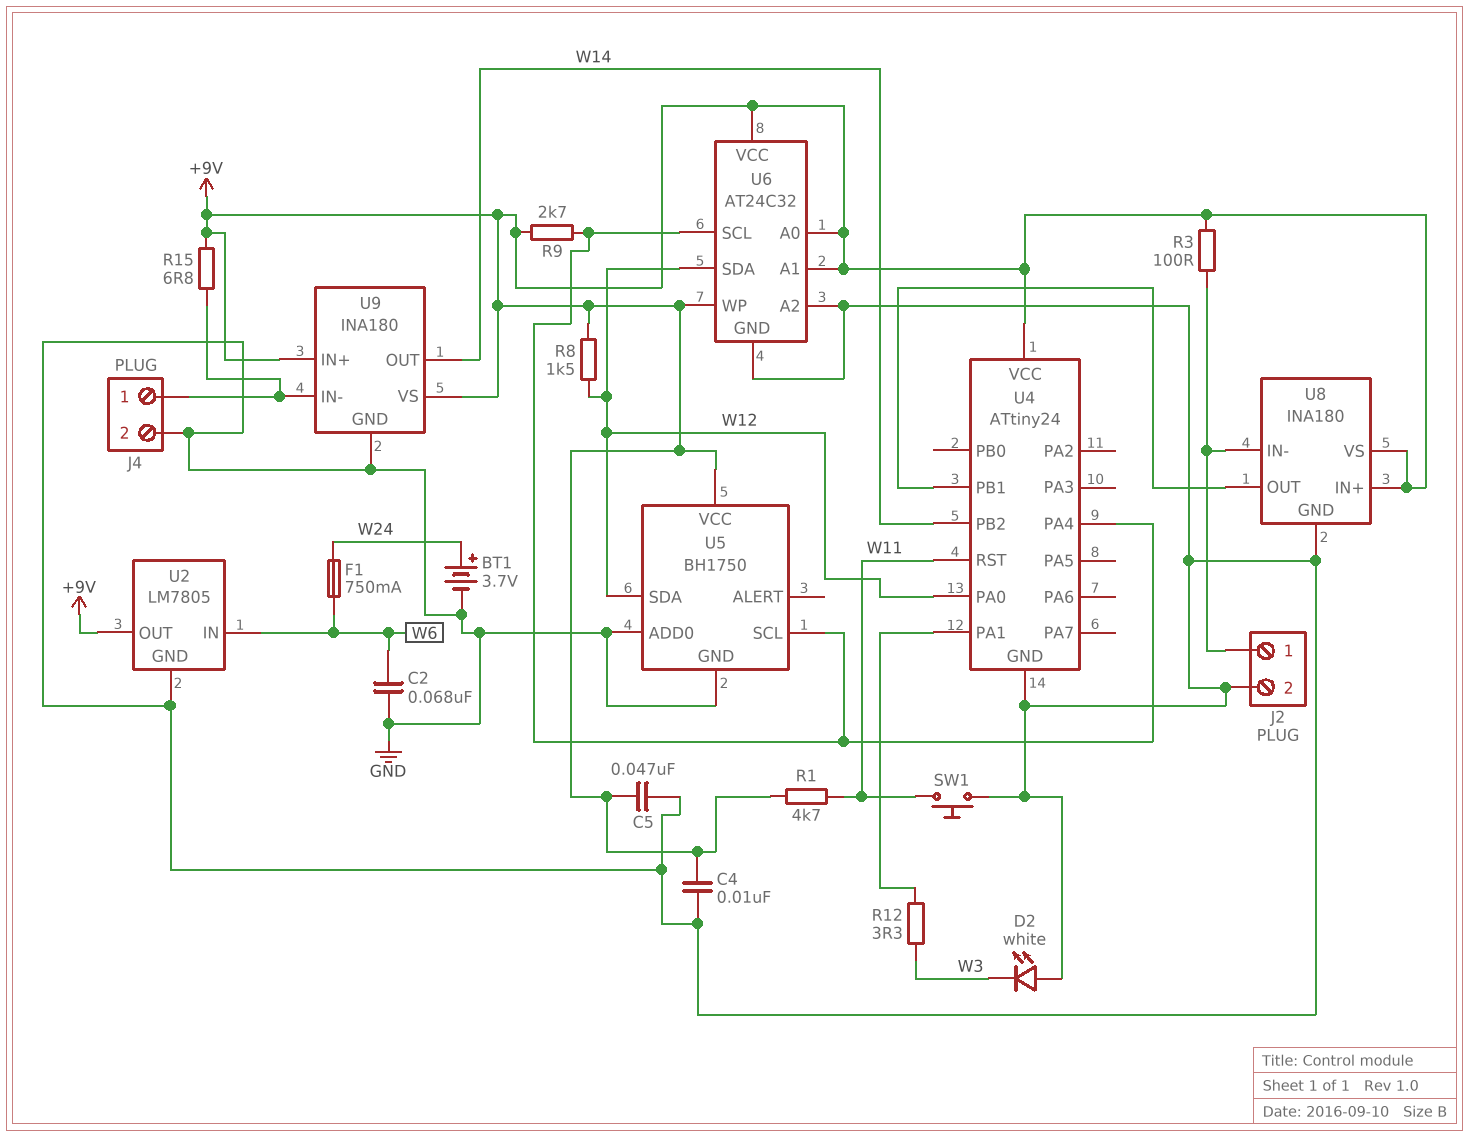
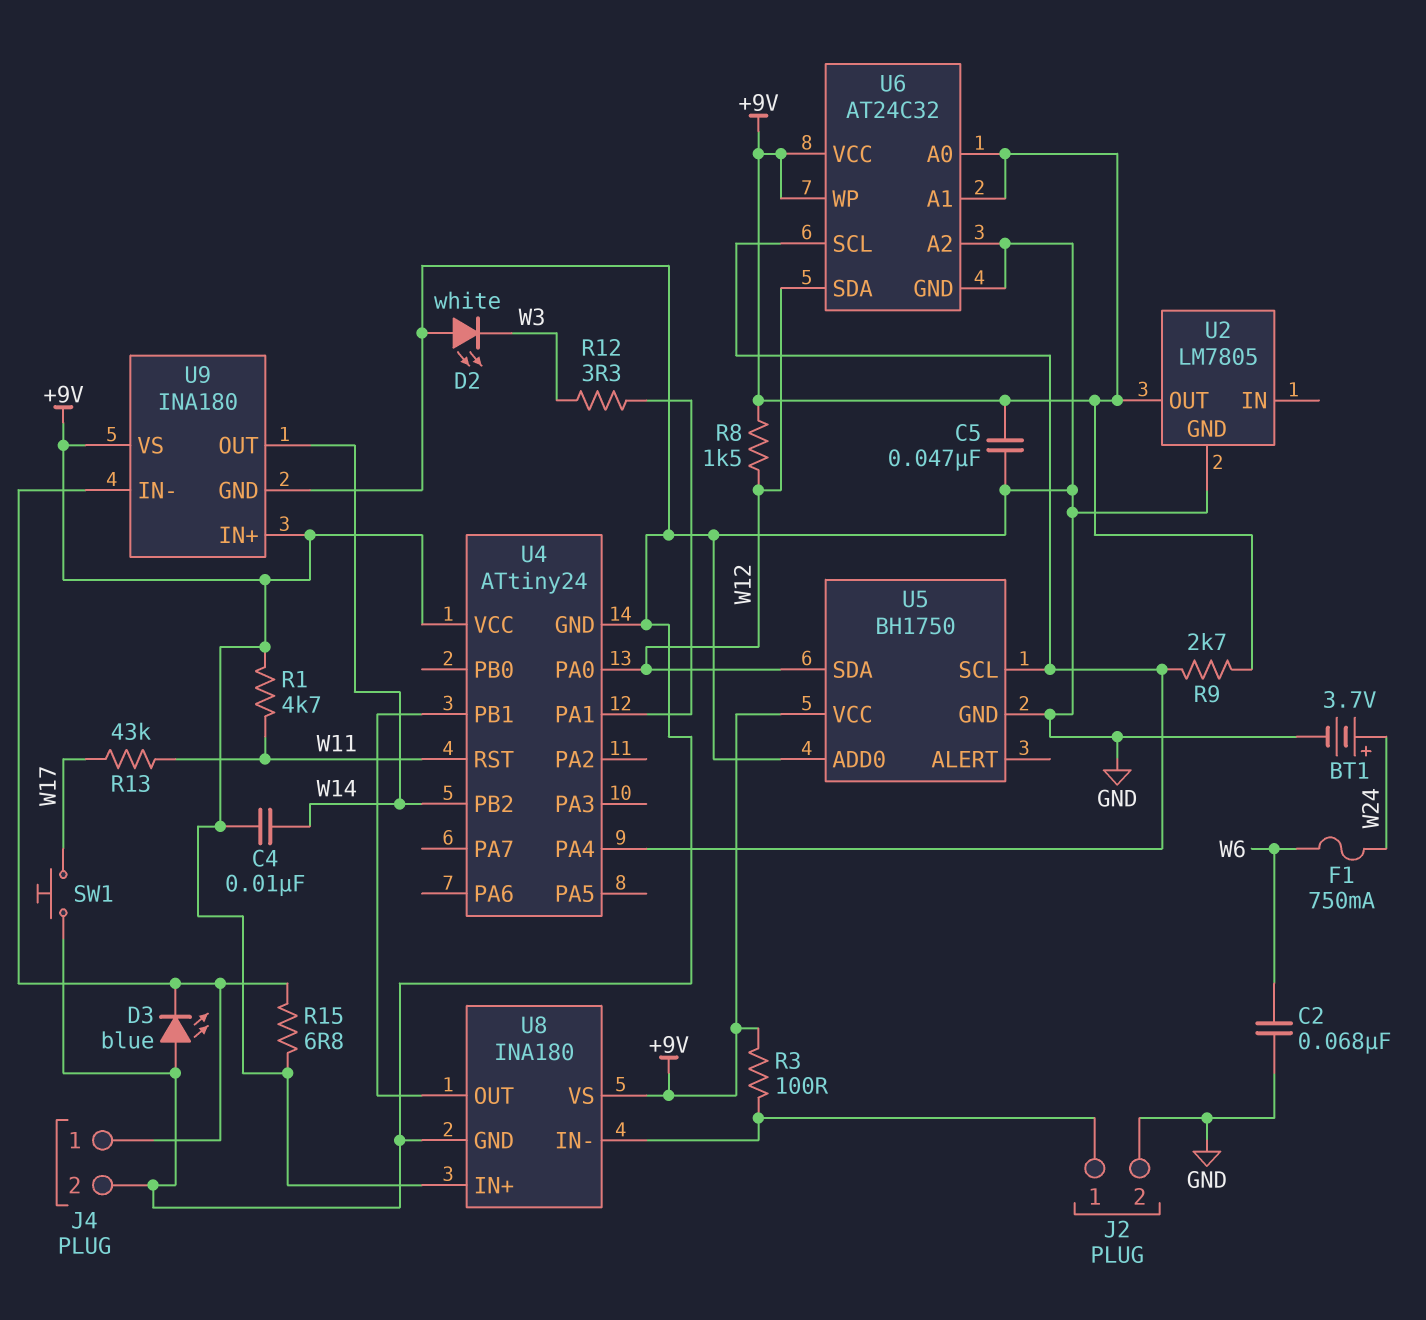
C4: 10nF (+9V, GND) -> 10nF (+9V, W14)
D3: none -> LED blue (A GND, K J4/1)
R13: none -> 43k (W11, W17)
SW1: button (GND, W11) -> button (GND, W17)
U2 pin IN: W6 -> none

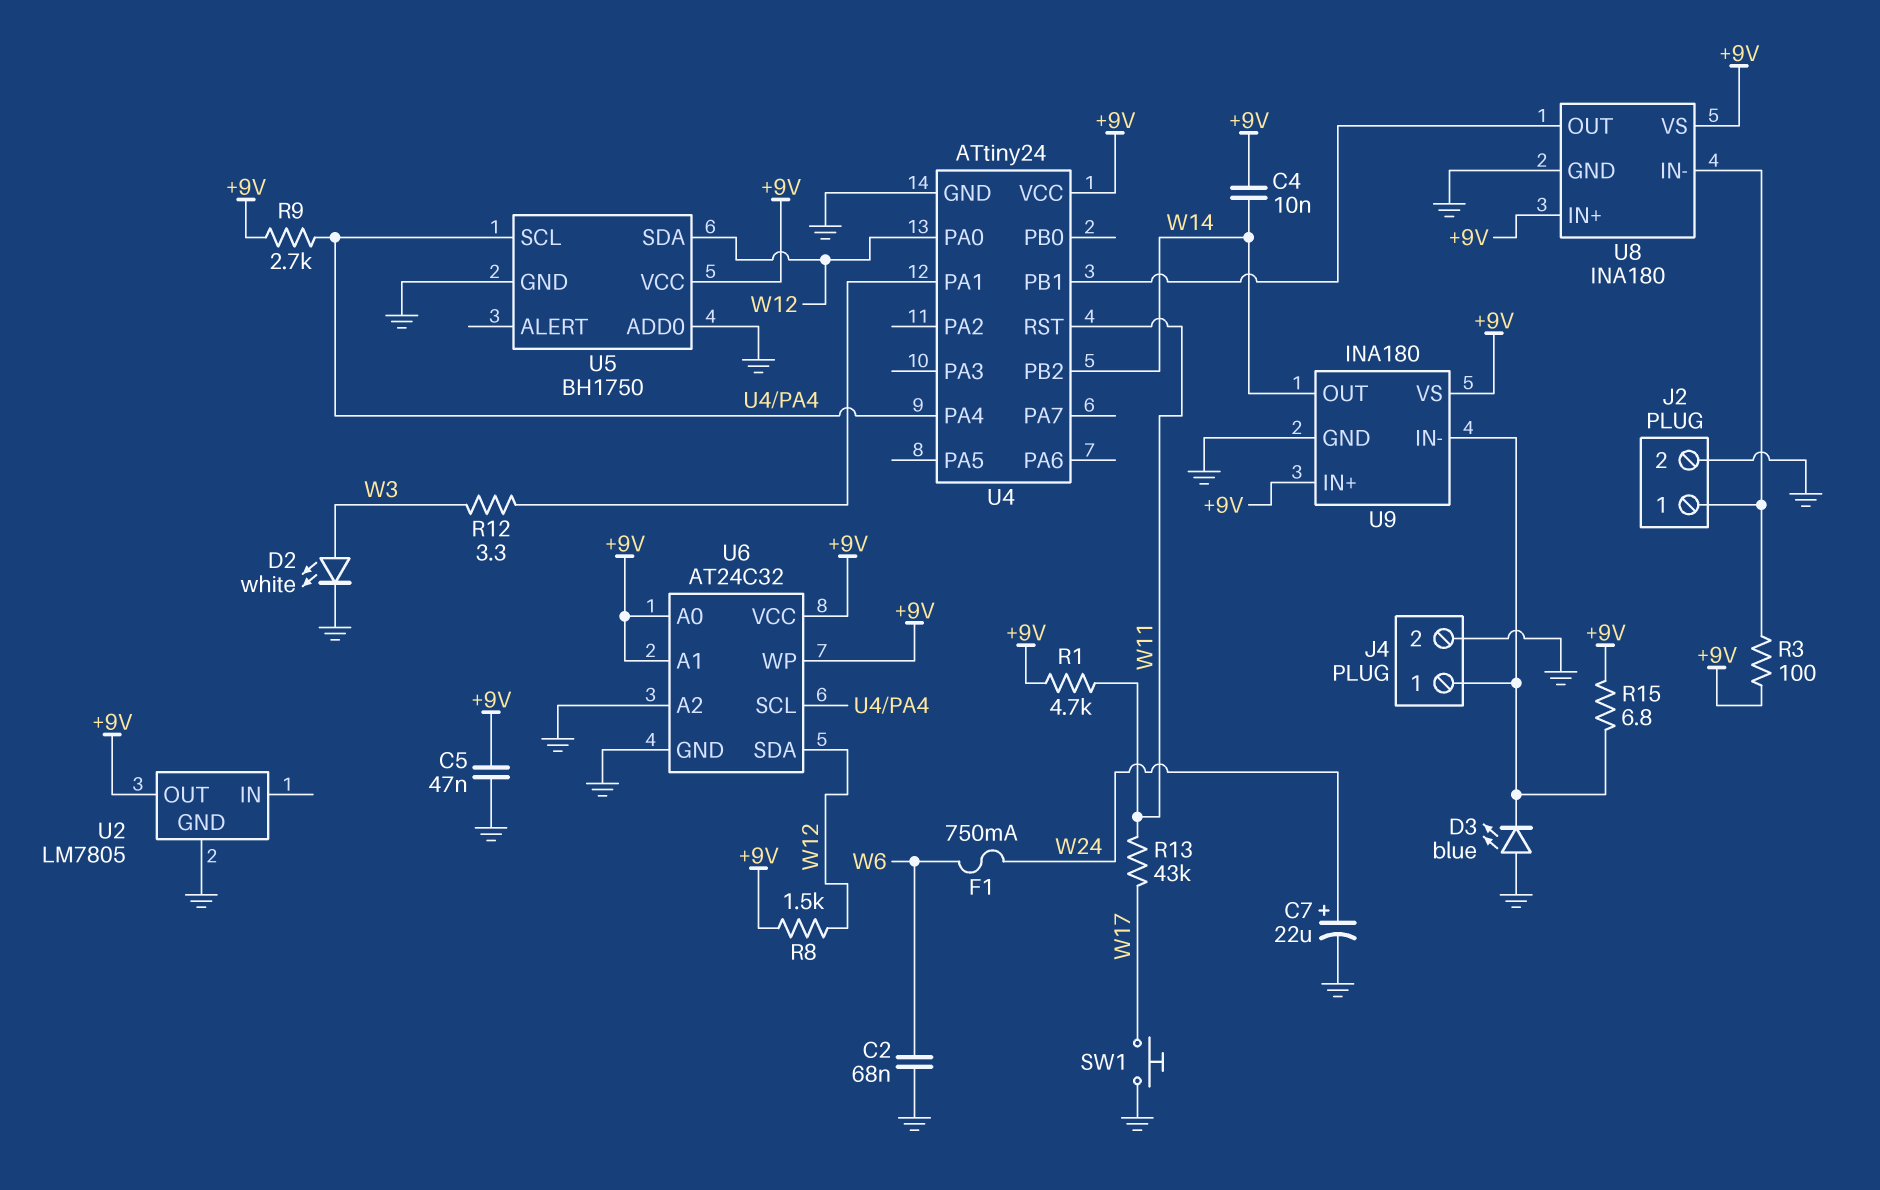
BT1: 3.7V (plus W24, minus GND) -> none
C7: none -> 22uF (plus W24, minus GND)
D2: LED white (A GND, K W3) -> LED white (A W3, K GND)

